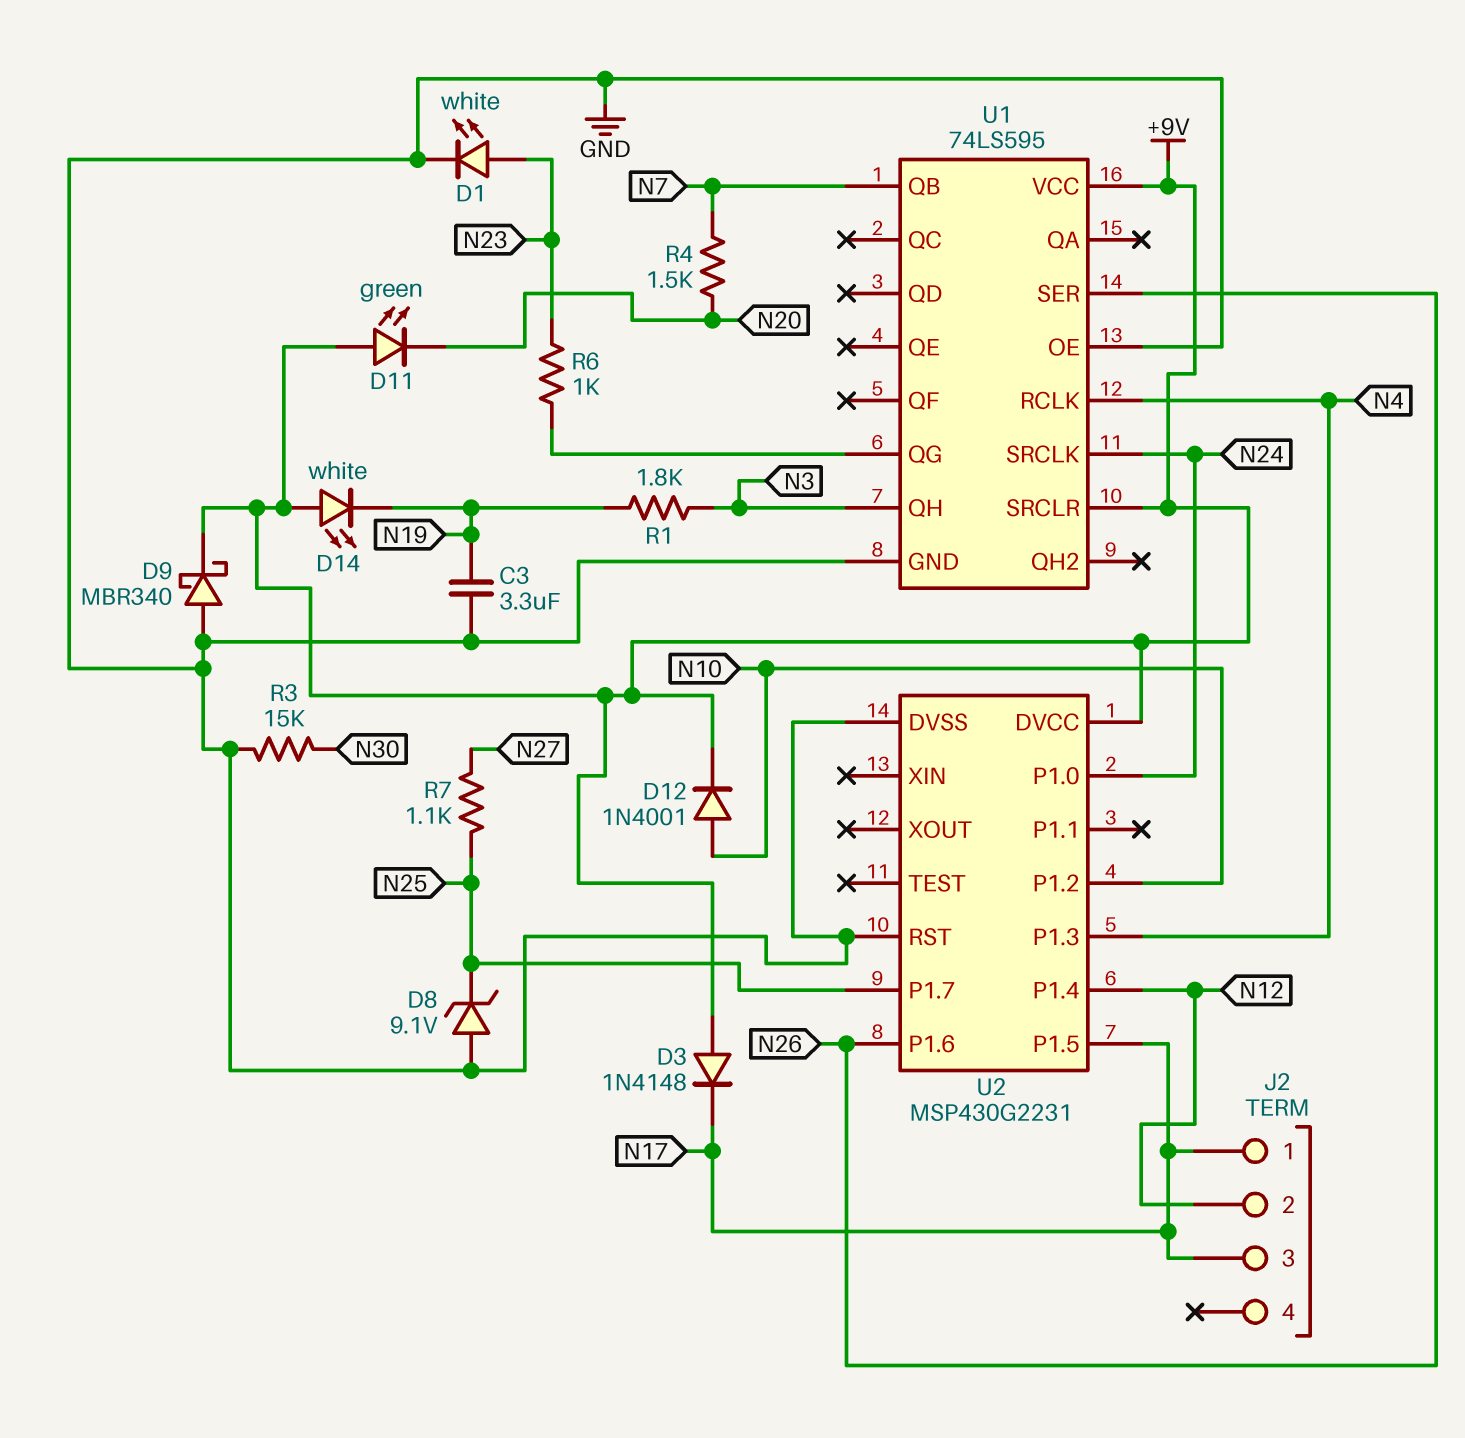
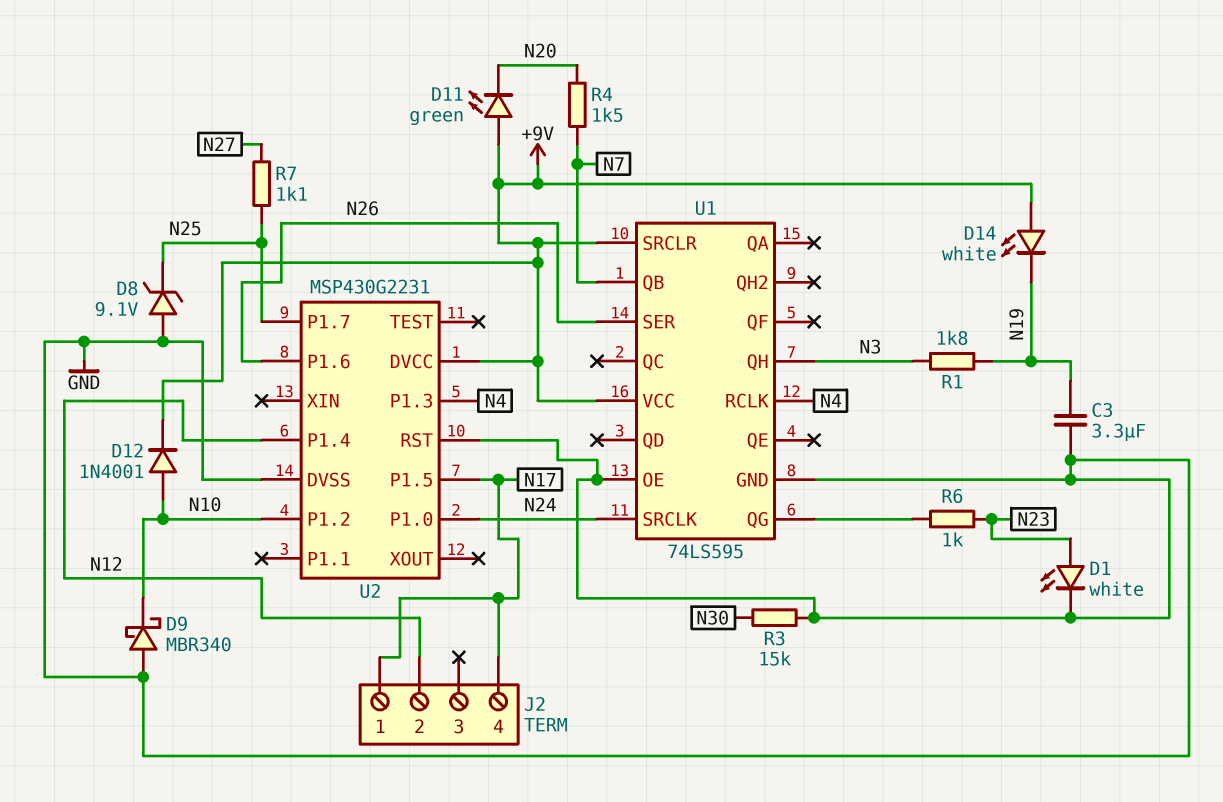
D3: diode 1N4148 (A +9V, K N17) -> none
D9: schottky MBR340 (A GND, K +9V) -> schottky MBR340 (A GND, K N10)
J2 pin 3: N17 -> none
J2 pin 4: none -> N17

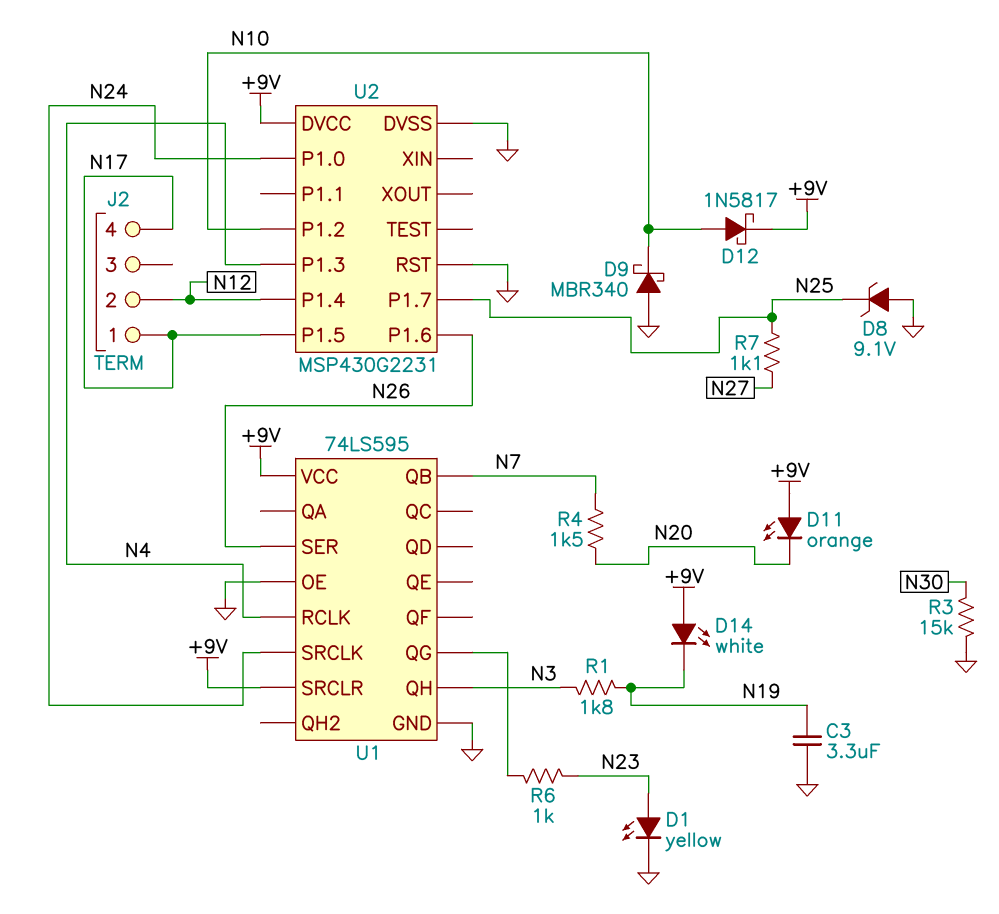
D1: LED white (A N23, K GND) -> LED yellow (A N23, K GND)
D11: LED green (A +9V, K N20) -> LED orange (A +9V, K N20)
D12: diode 1N4001 (A N10, K +9V) -> schottky 1N5817 (A N10, K +9V)

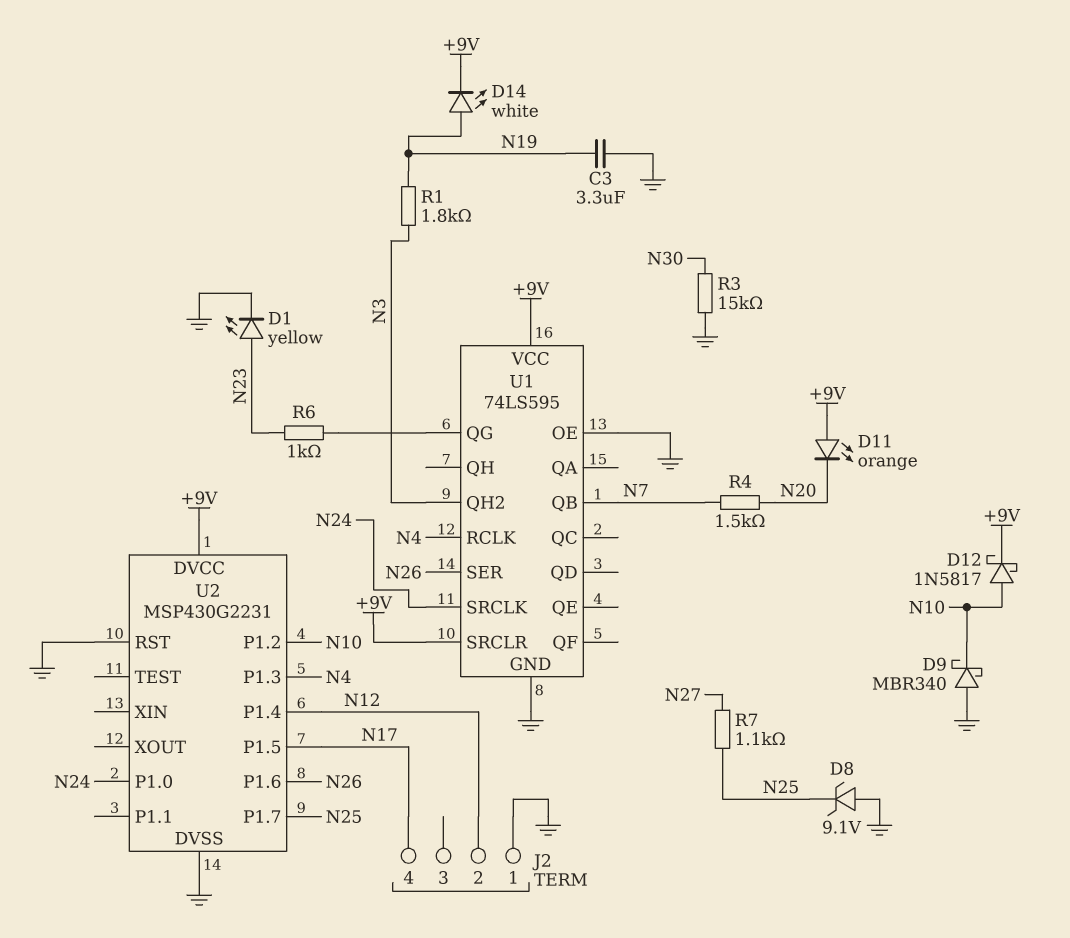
D14: LED white (A +9V, K N19) -> LED white (A N19, K +9V)
J2 pin 1: N17 -> GND
U1 pin QH: N3 -> none
U1 pin QH2: none -> N3

